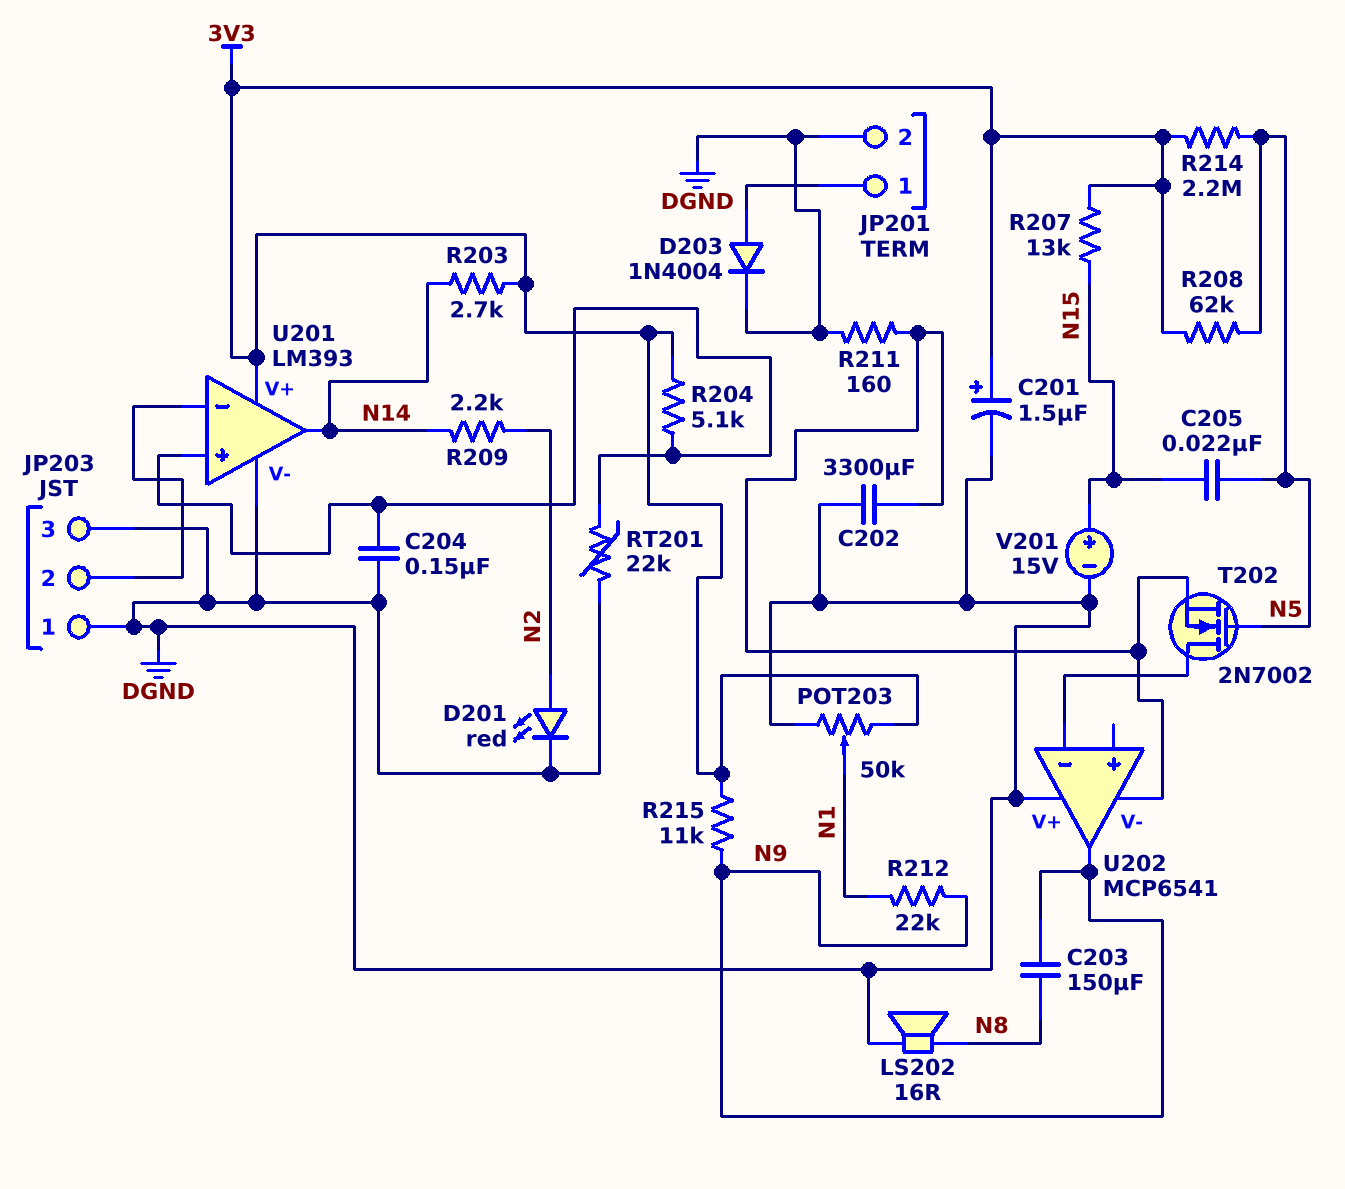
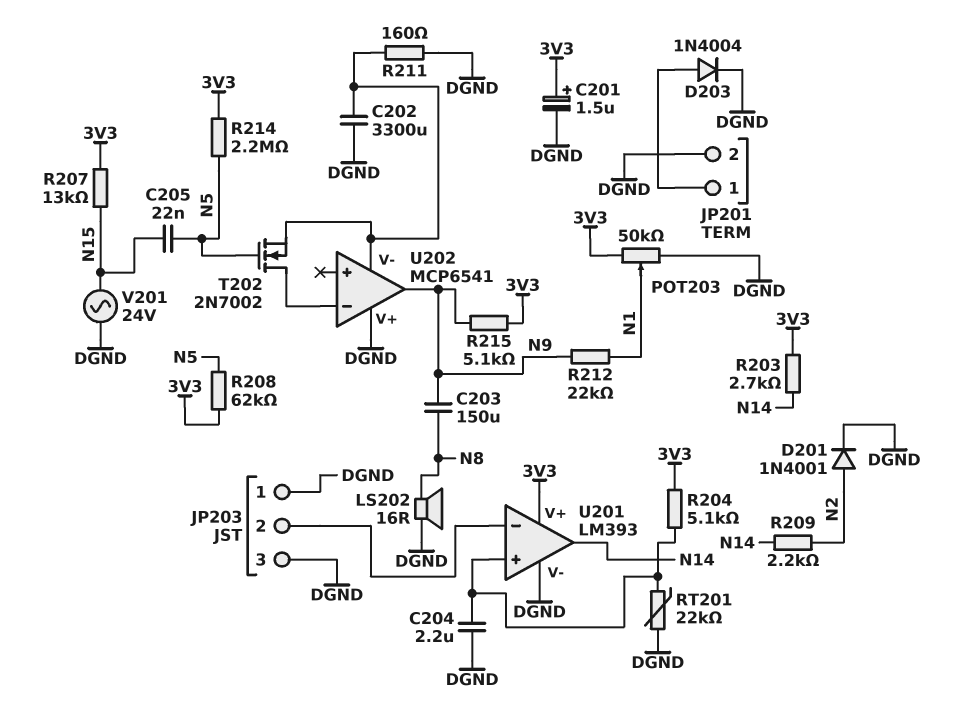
C204: 150nF (DGND, U201/in+) -> 2.2uF (DGND, U201/in+)
D201: LED red (A N2, K DGND) -> diode 1N4001 (A N2, K DGND)
R215: 11k (3V3, N9) -> 5.1k (3V3, N9)
V201: 15V (plus N15, minus DGND) -> AC 24V (DGND, N15)

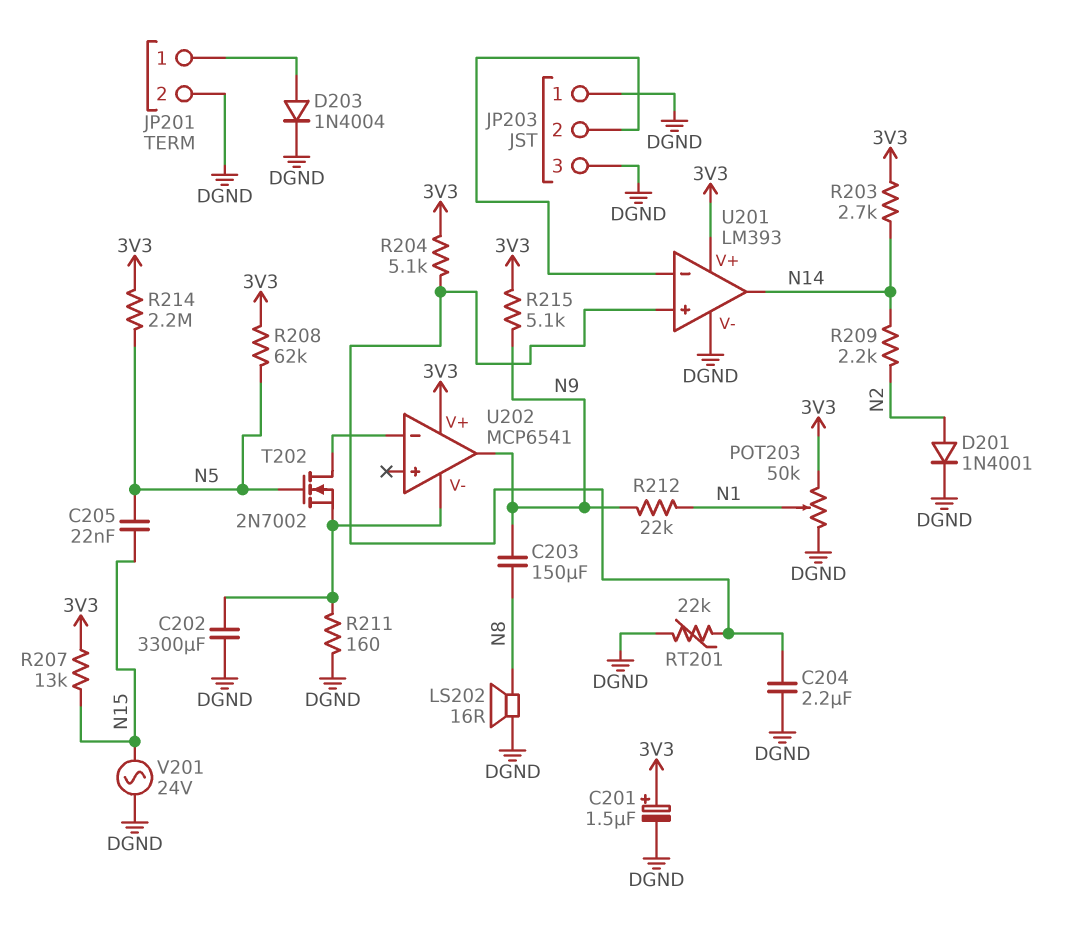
U202 pin V+: DGND -> 3V3

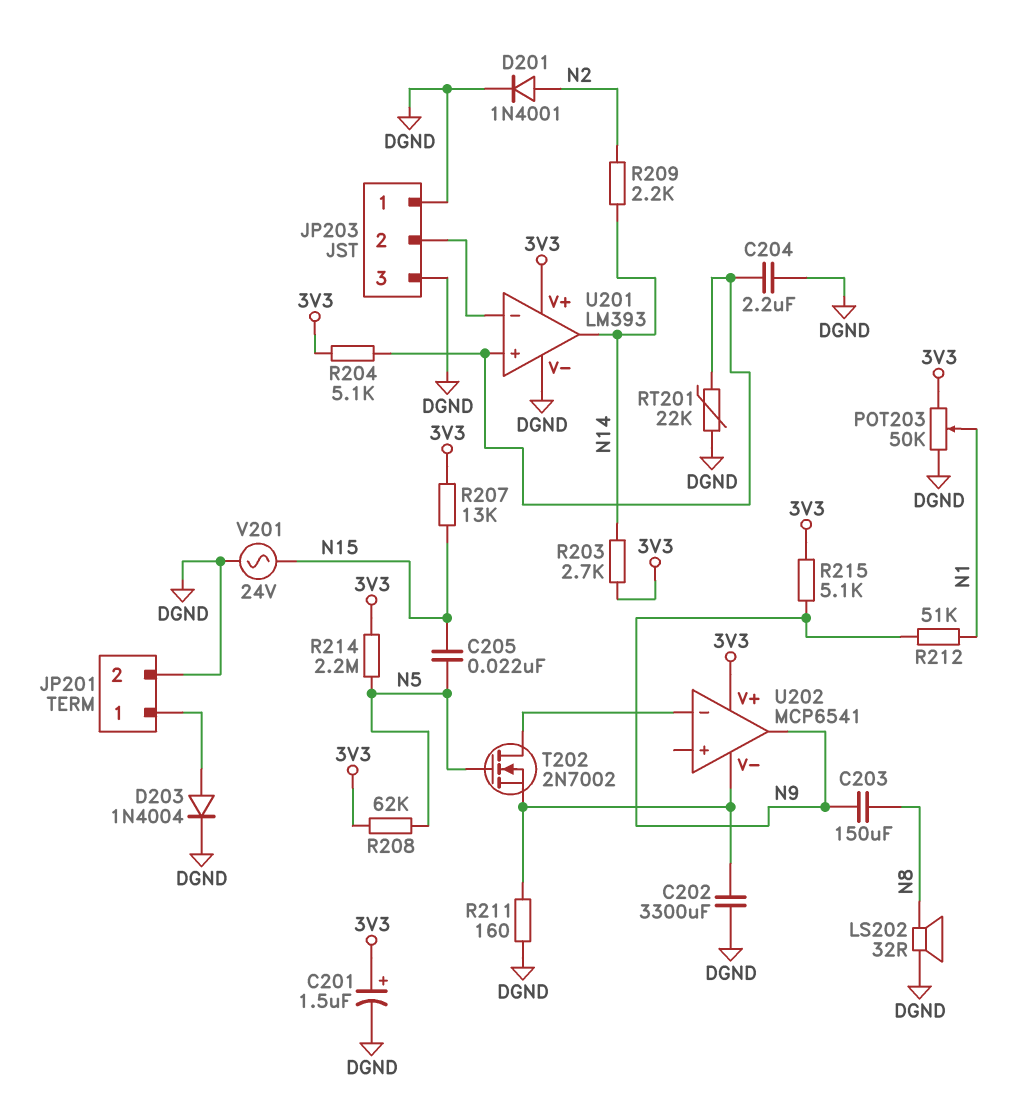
LS202: speaker 16R (DGND, N8) -> speaker 32R (DGND, N8)
R212: 22k (N1, N9) -> 51k (N1, N9)

